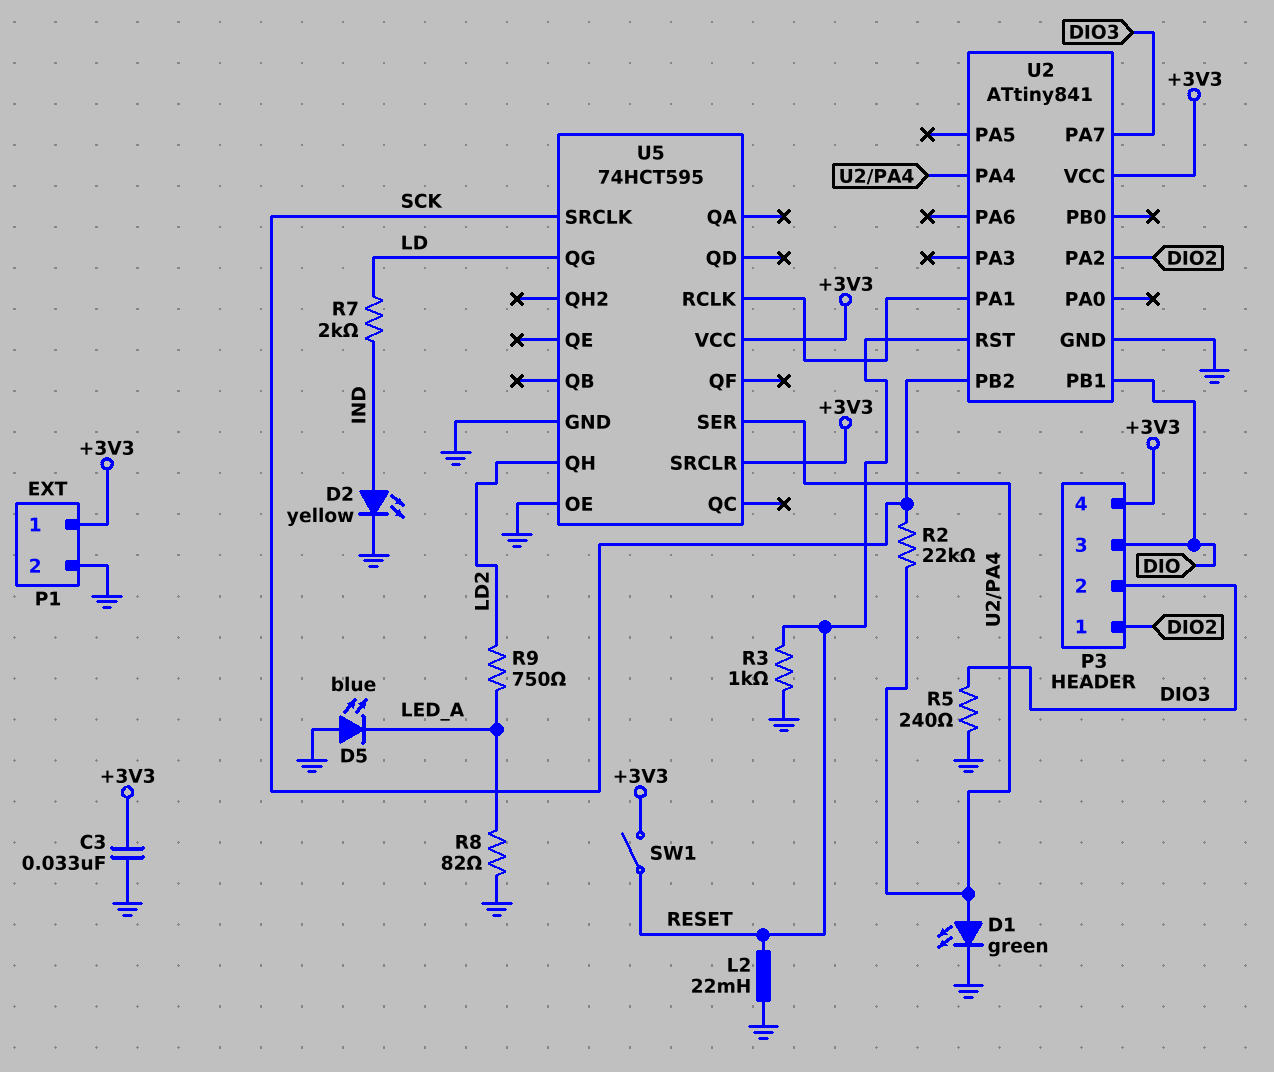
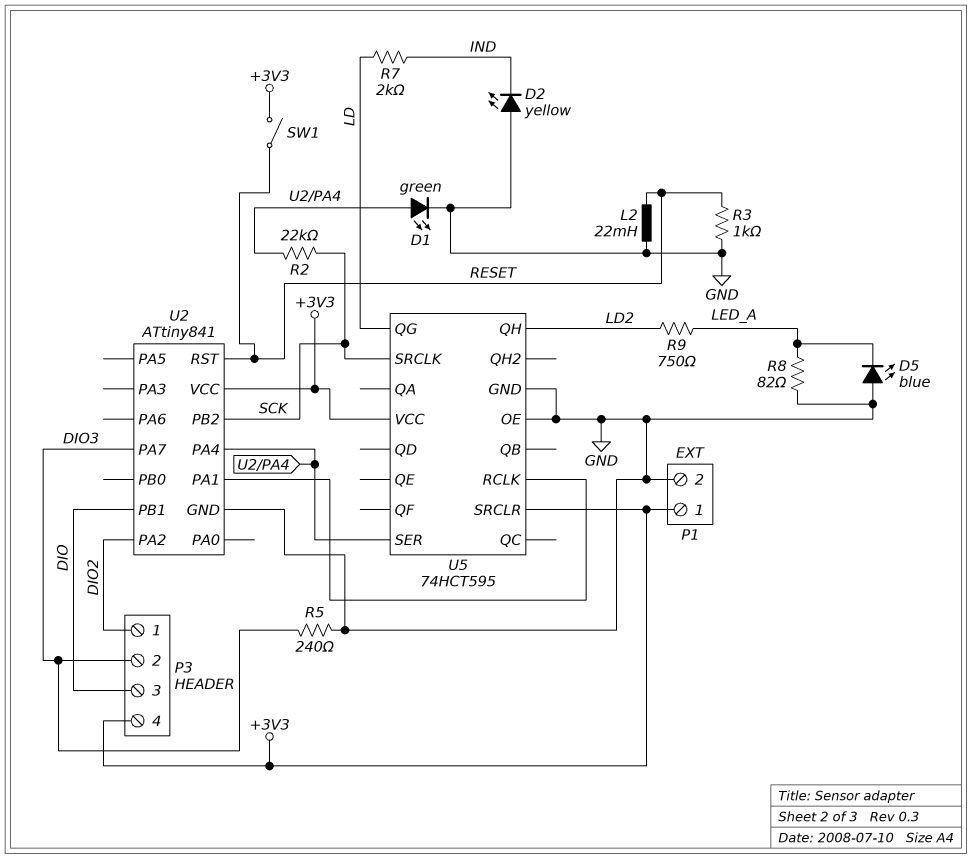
C3: 33nF (+3V3, GND) -> none
D2: LED yellow (A IND, K GND) -> LED yellow (A GND, K IND)

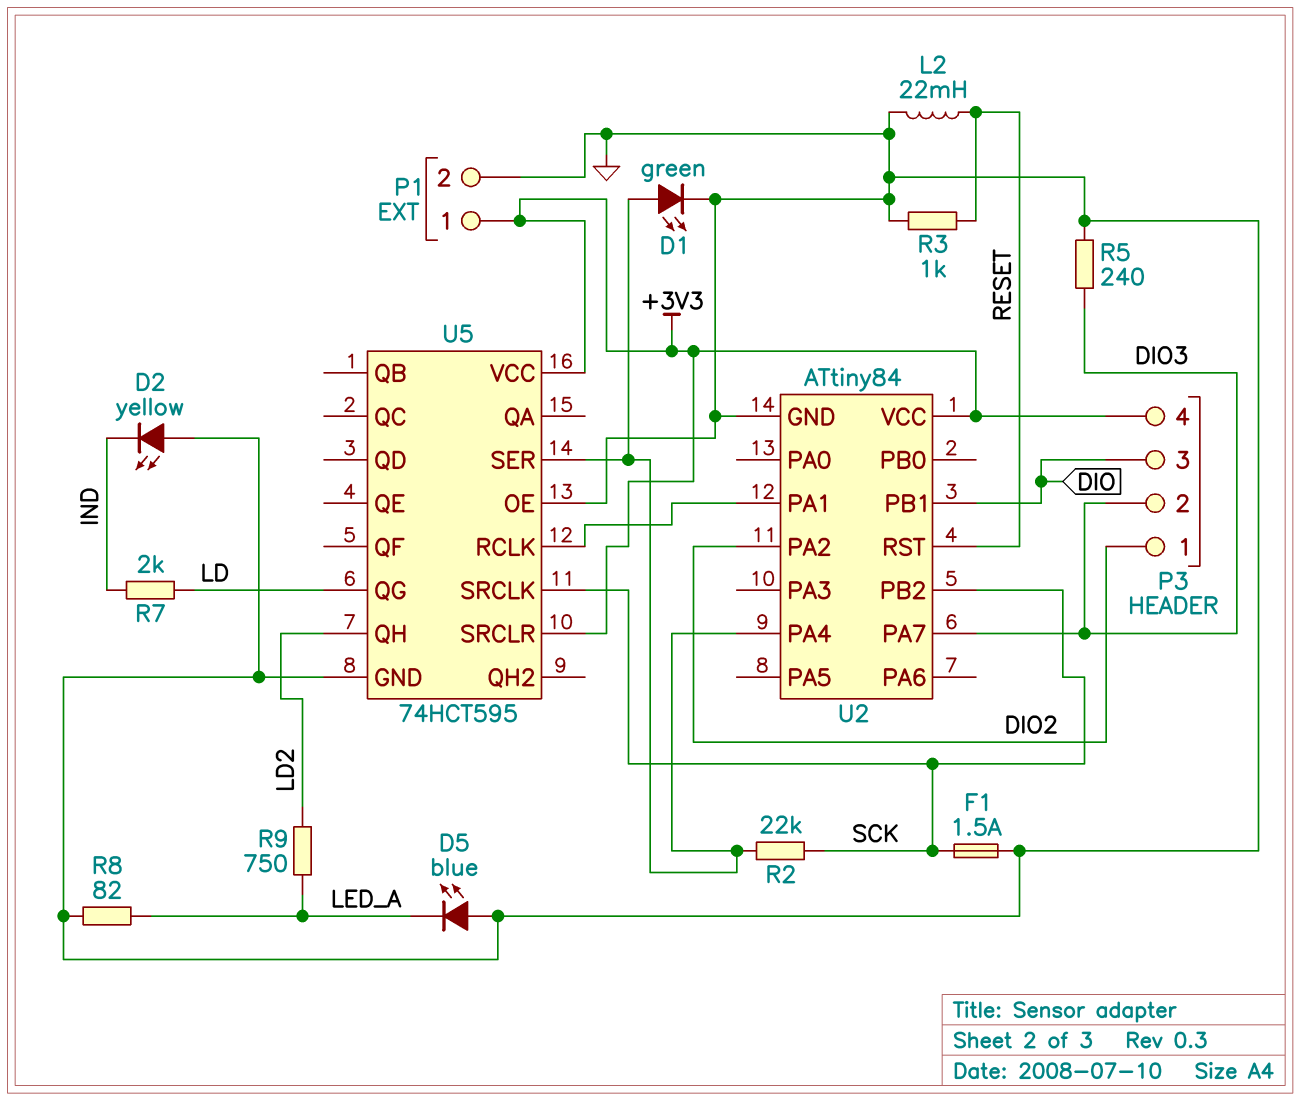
F1: none -> 1.5A (GND, SCK)
SW1: switch (+3V3, RESET) -> none
U2: ATtiny841 -> ATtiny84

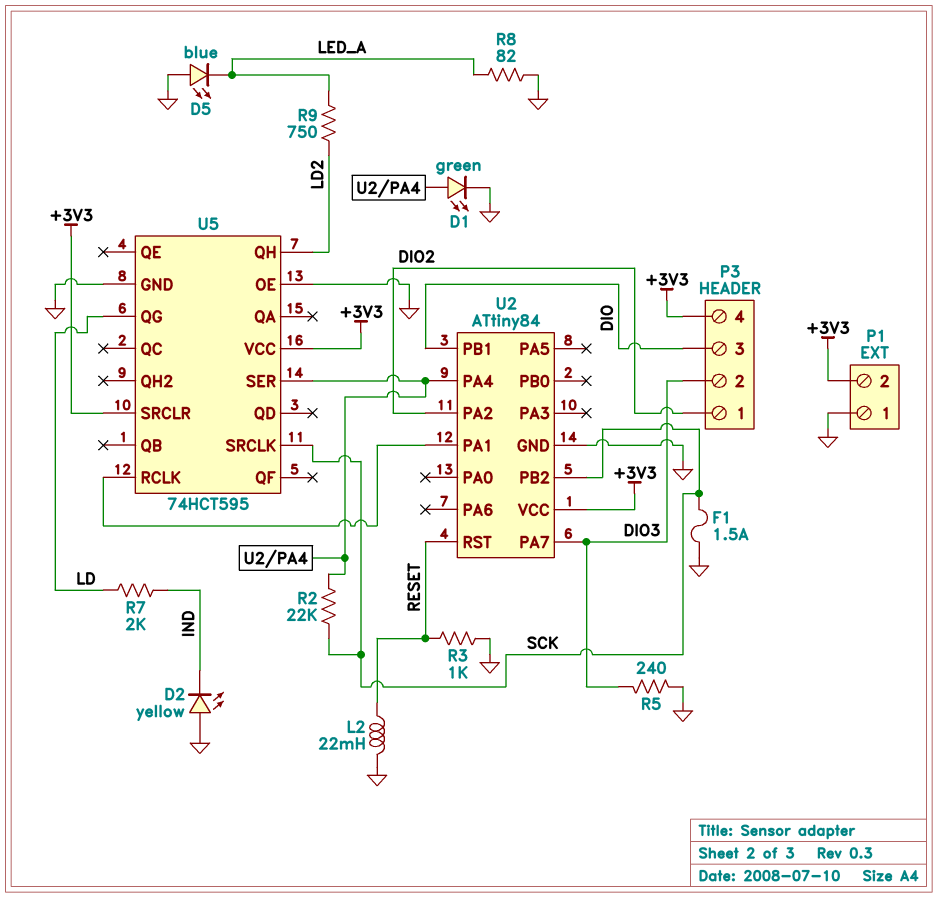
P1 pin 1: +3V3 -> GND
P1 pin 2: GND -> +3V3

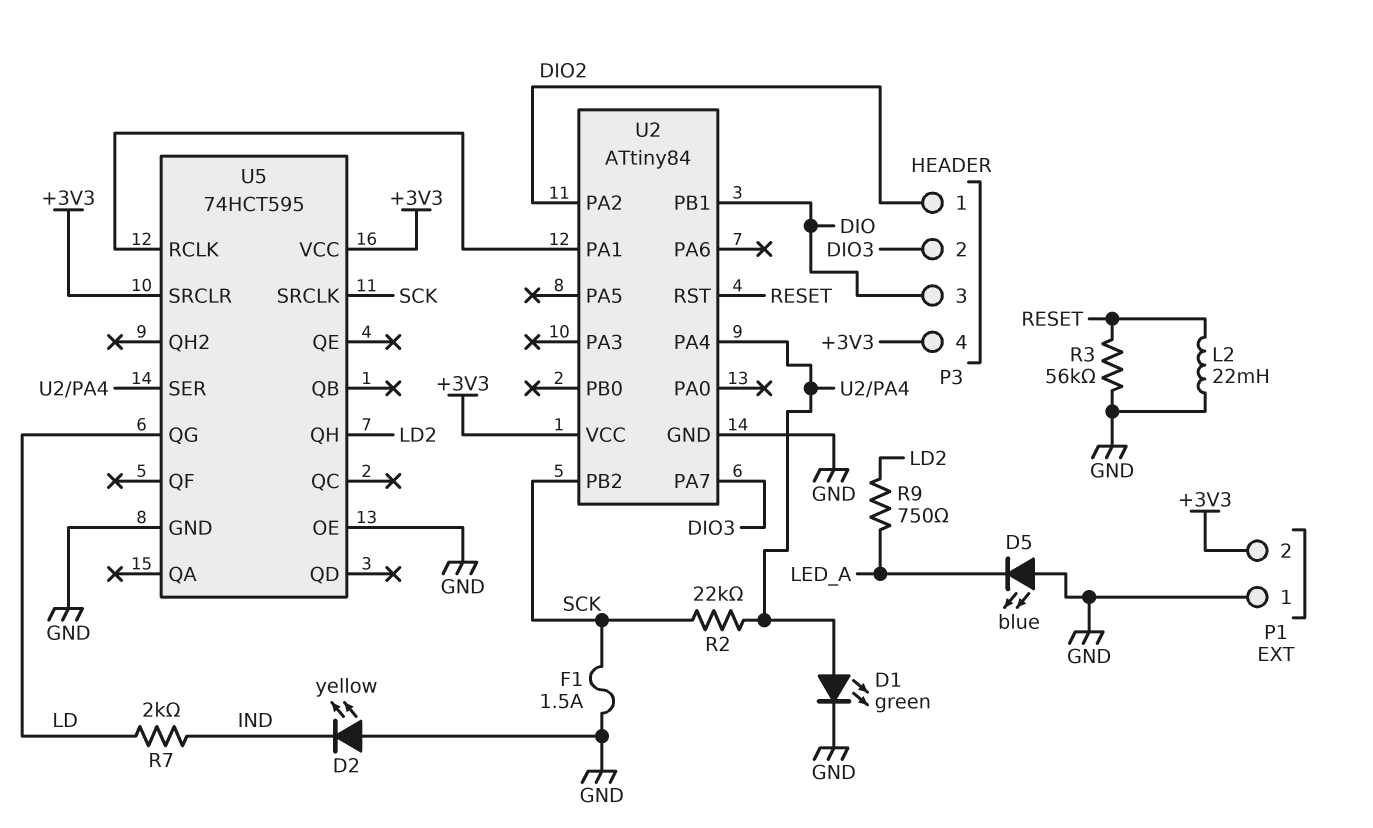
R3: 1k (GND, RESET) -> 56k (GND, RESET)
R5: 240 (DIO3, GND) -> none
R8: 82 (GND, LED_A) -> none

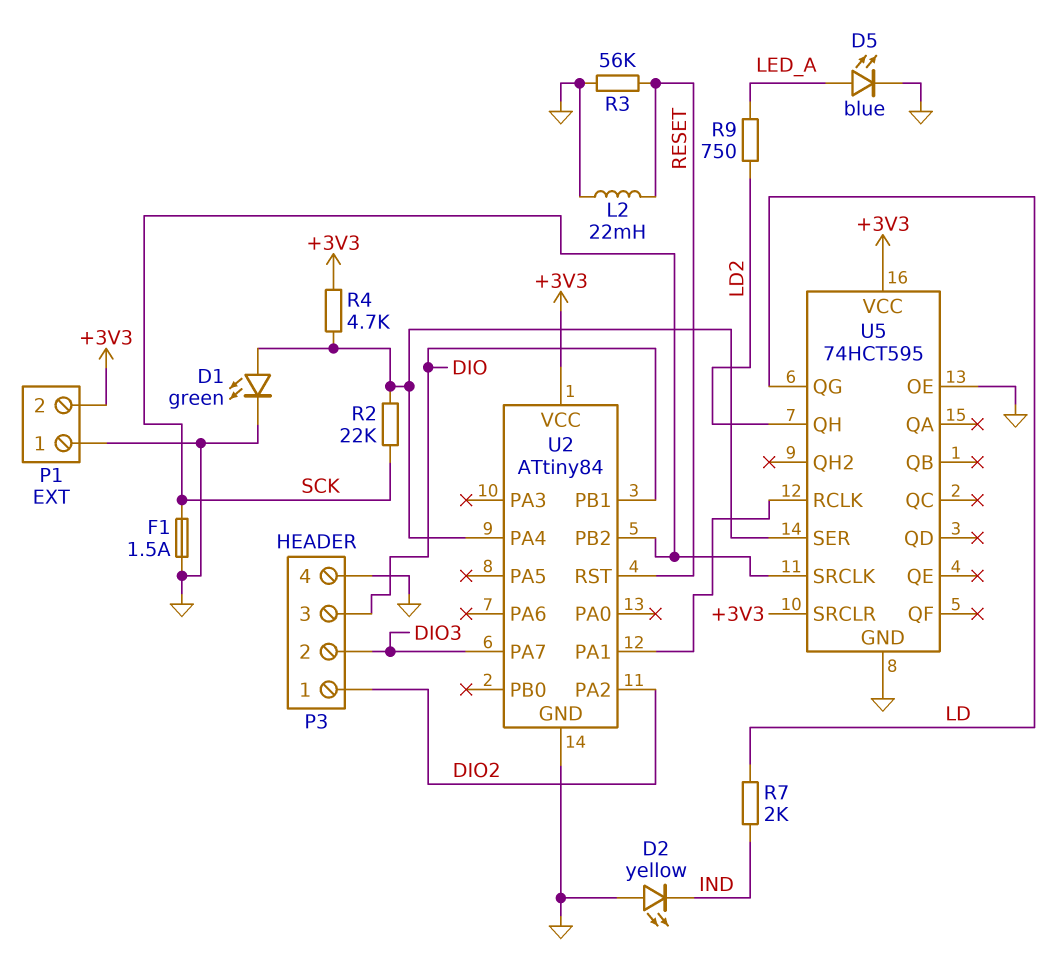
D5: LED blue (A GND, K LED_A) -> LED blue (A LED_A, K GND)
P3 pin 4: +3V3 -> GND
R4: none -> 4.7k (+3V3, U2/PA4)

